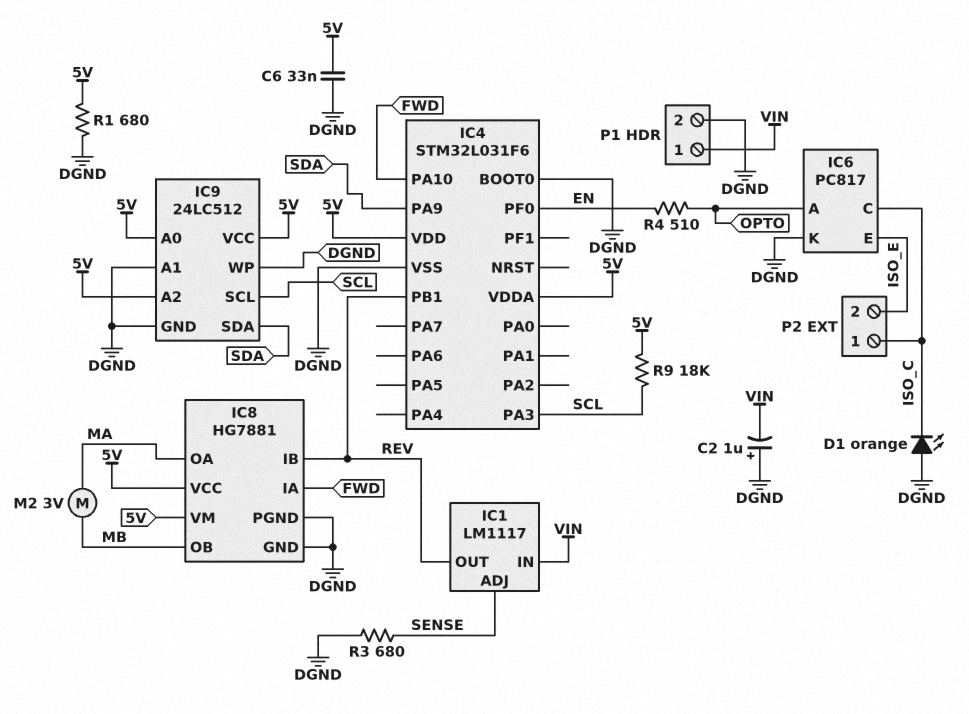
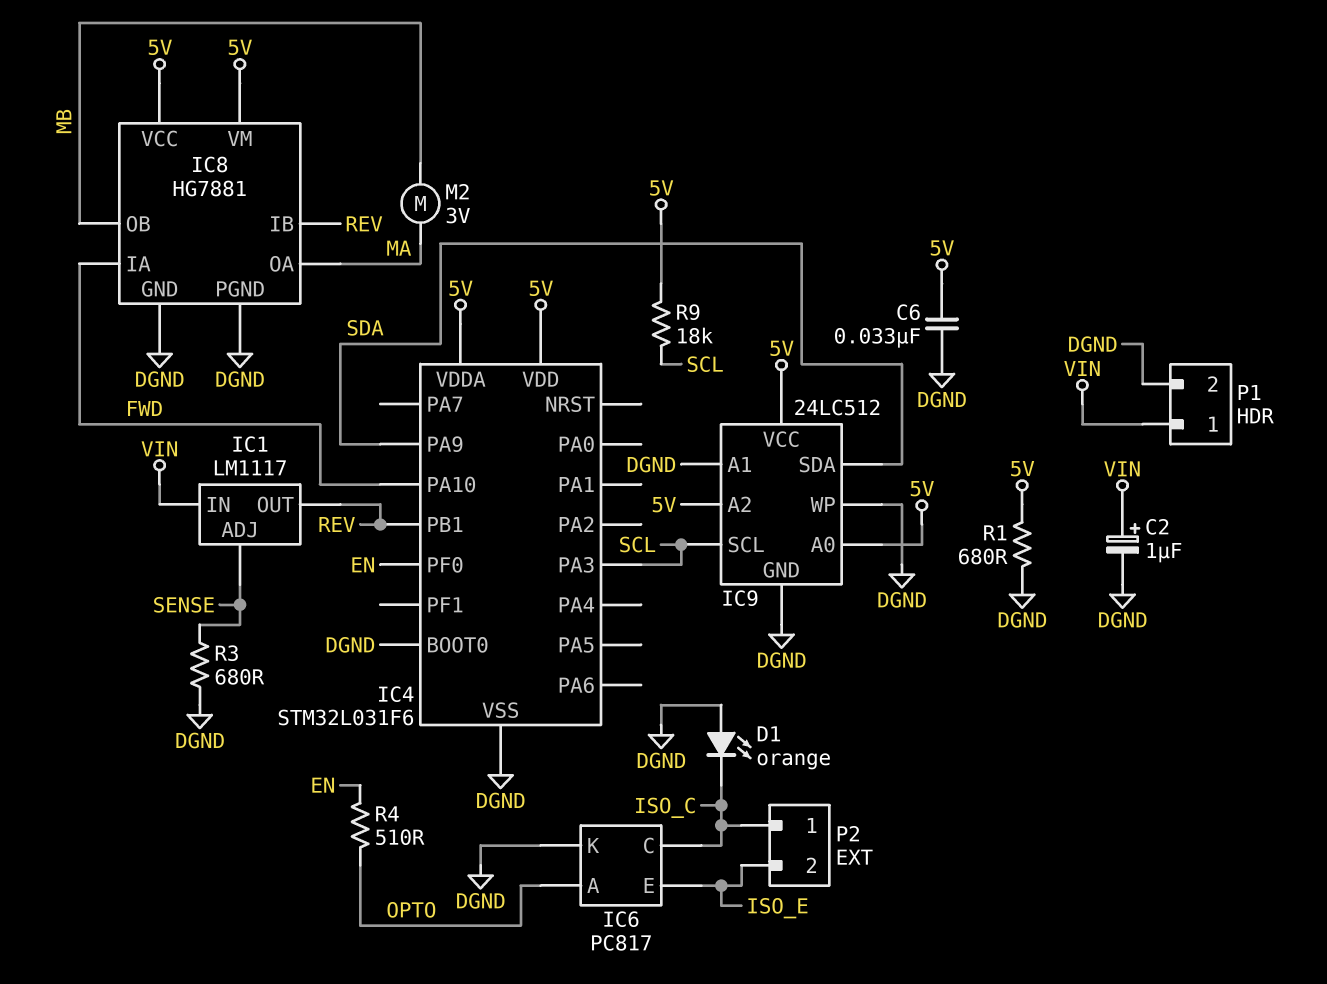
C2: 1uF (plus DGND, minus VIN) -> 1uF (plus VIN, minus DGND)

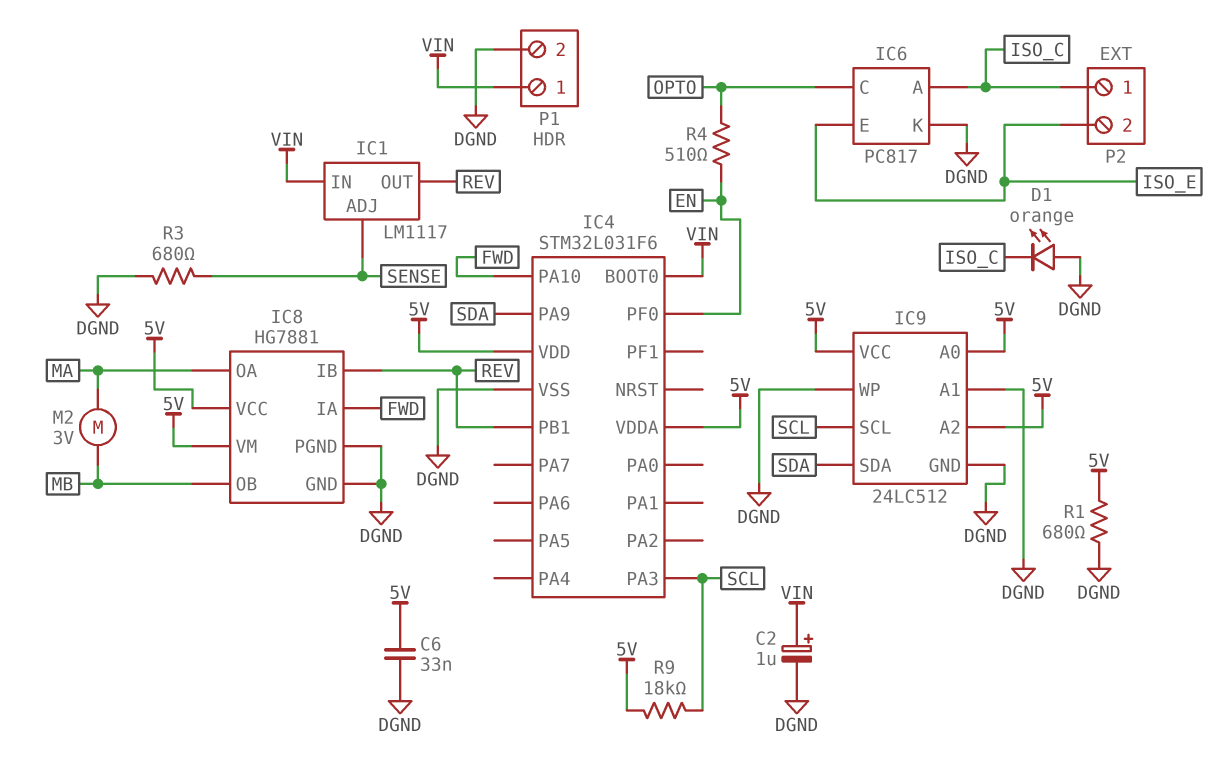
IC4 pin BOOT0: DGND -> VIN
IC6 pin A: OPTO -> ISO_C
IC6 pin C: ISO_C -> OPTO

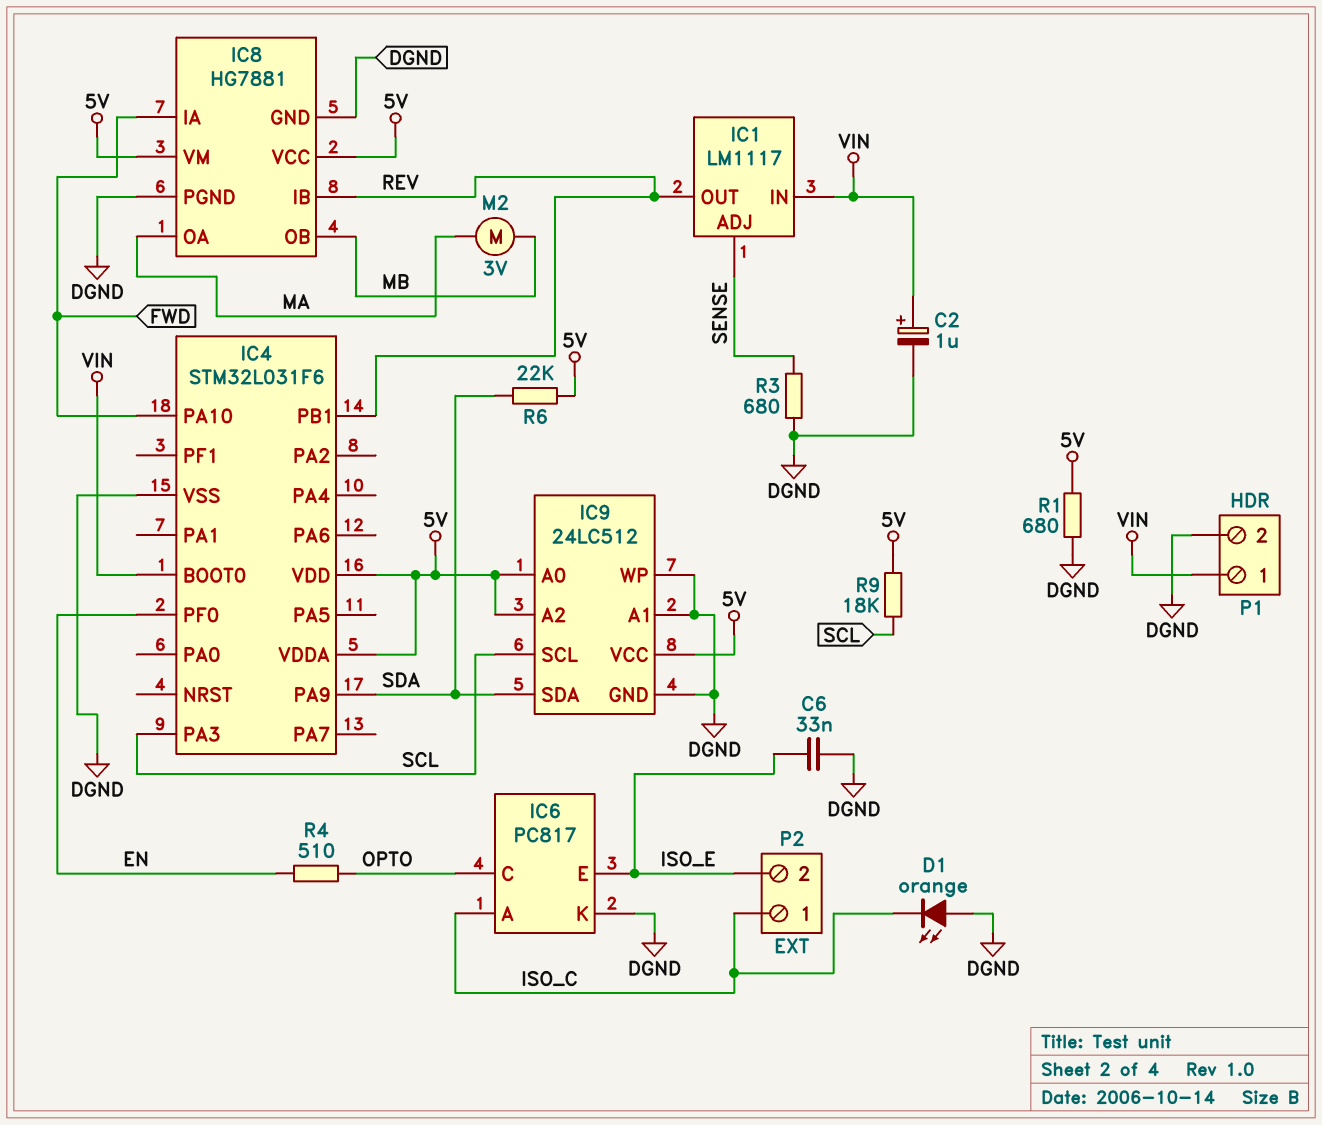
C6: 33nF (5V, DGND) -> 33nF (DGND, ISO_E)
R6: none -> 22k (5V, SDA)

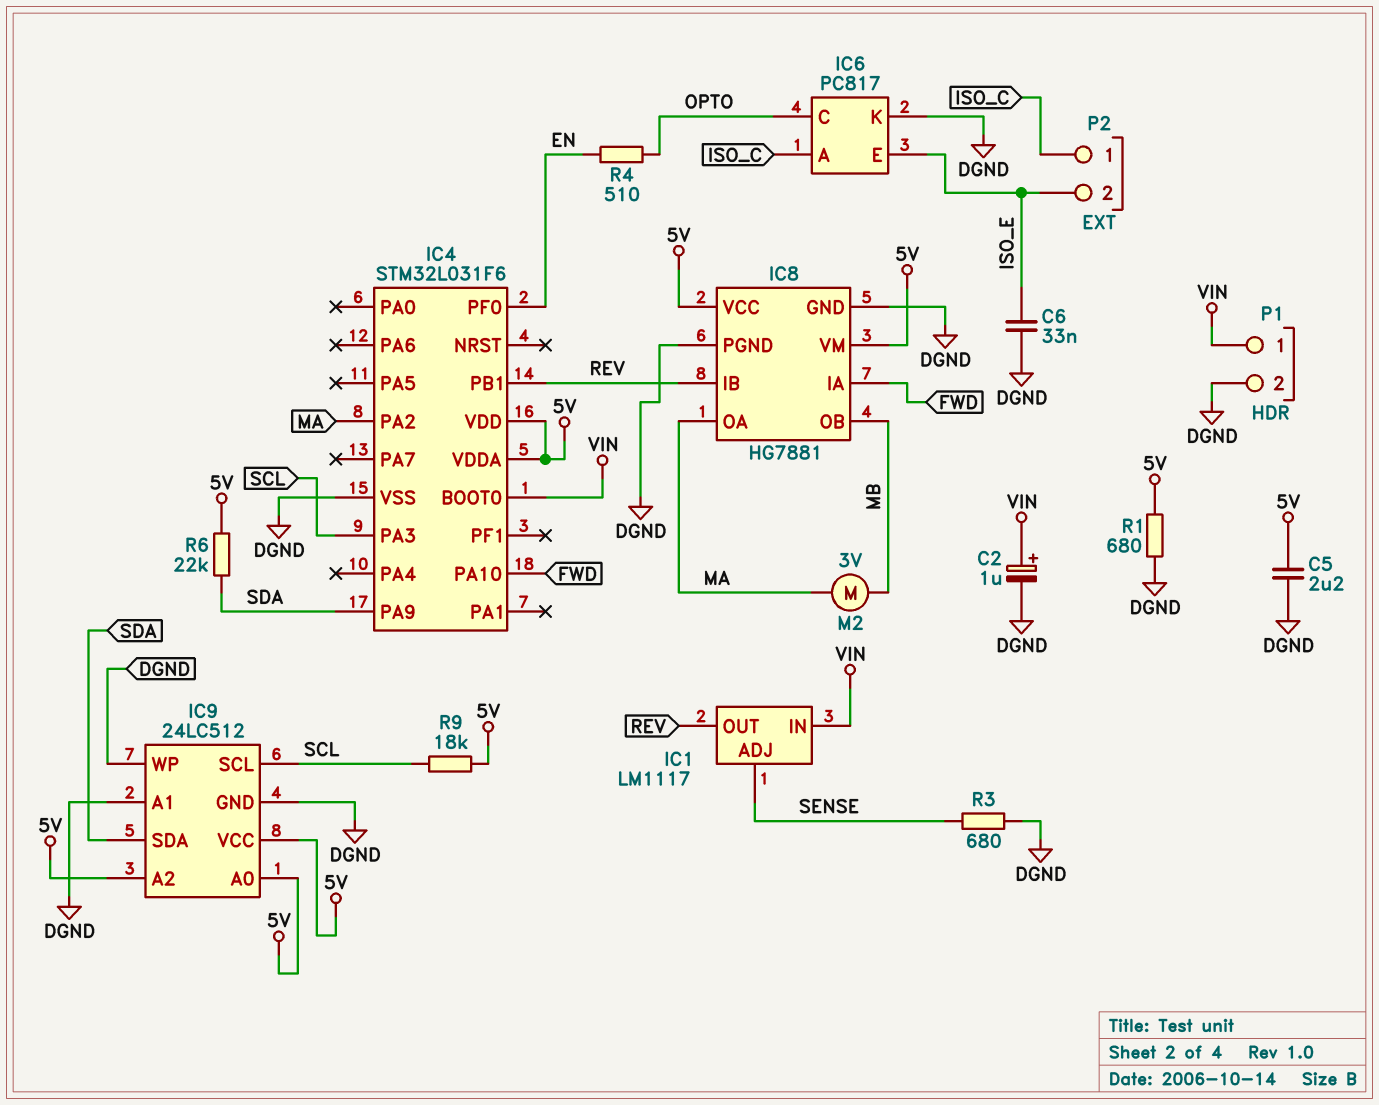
C5: none -> 2.2uF (5V, DGND)
D1: LED orange (A DGND, K ISO_C) -> none
IC4 pin PA2: none -> MA

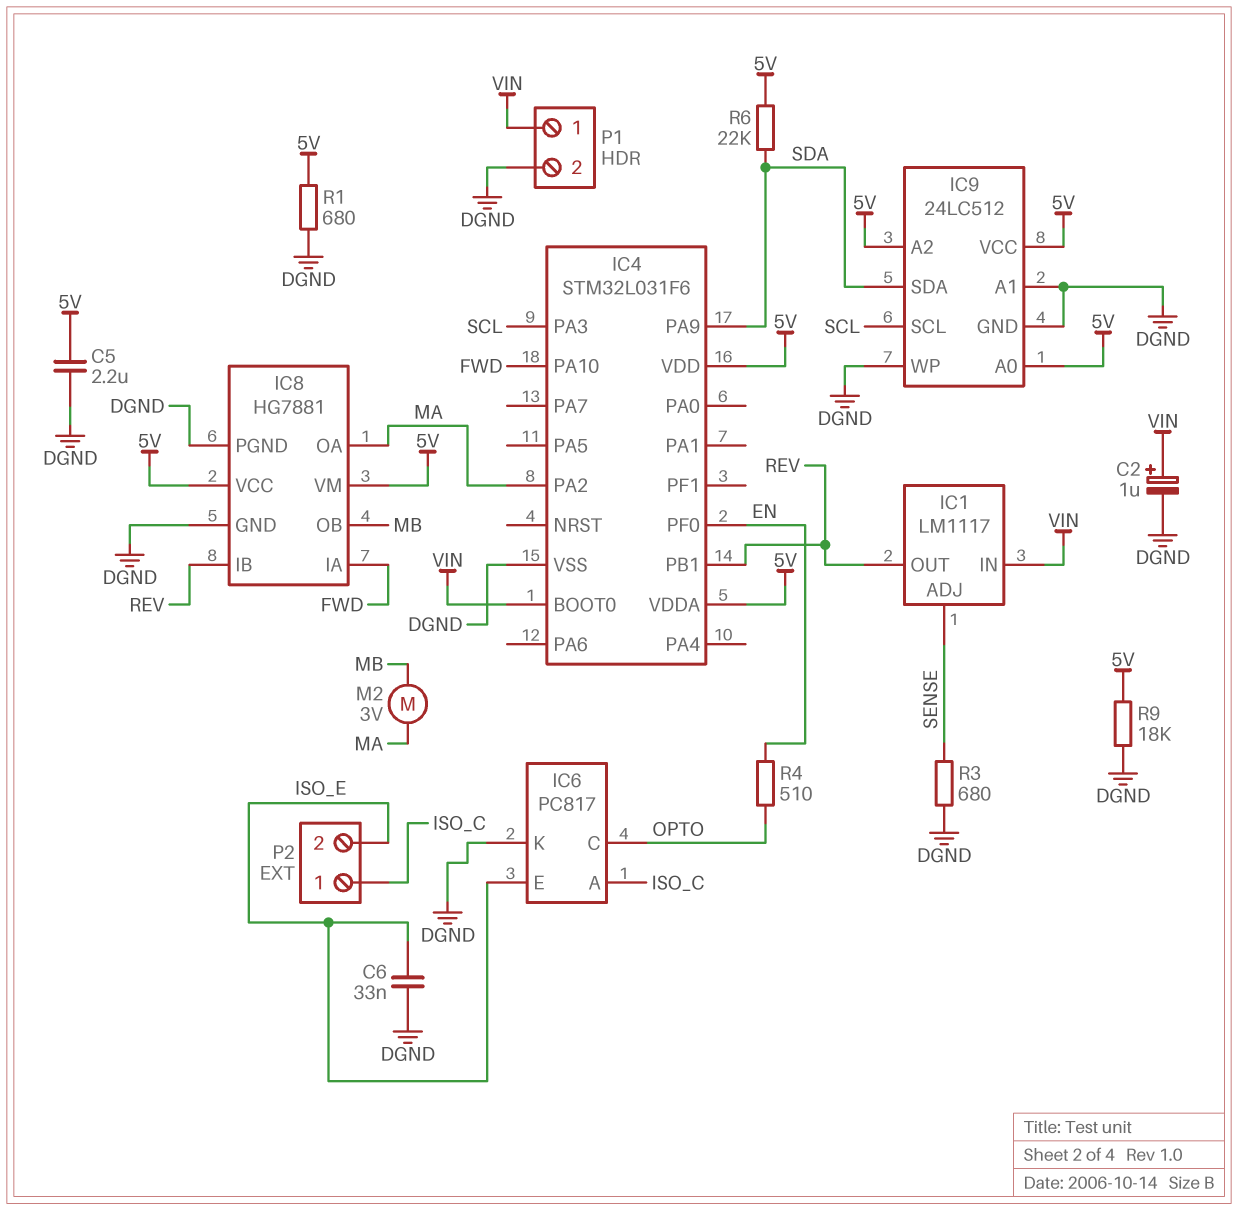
R9: 18k (5V, SCL) -> 18k (5V, DGND)

